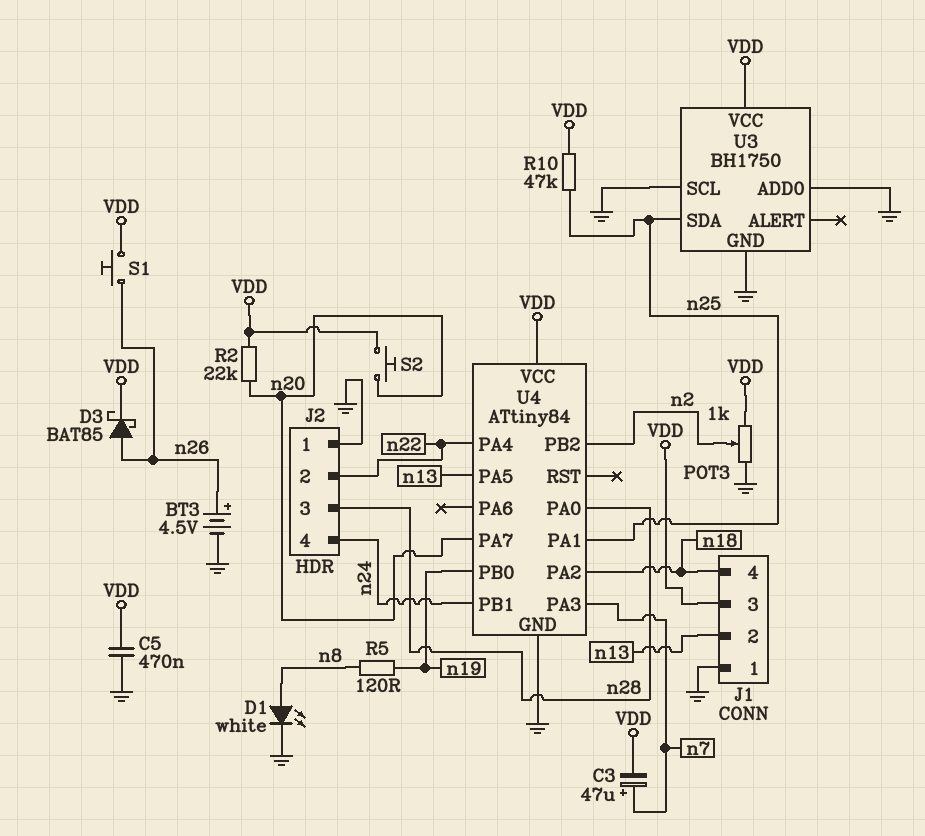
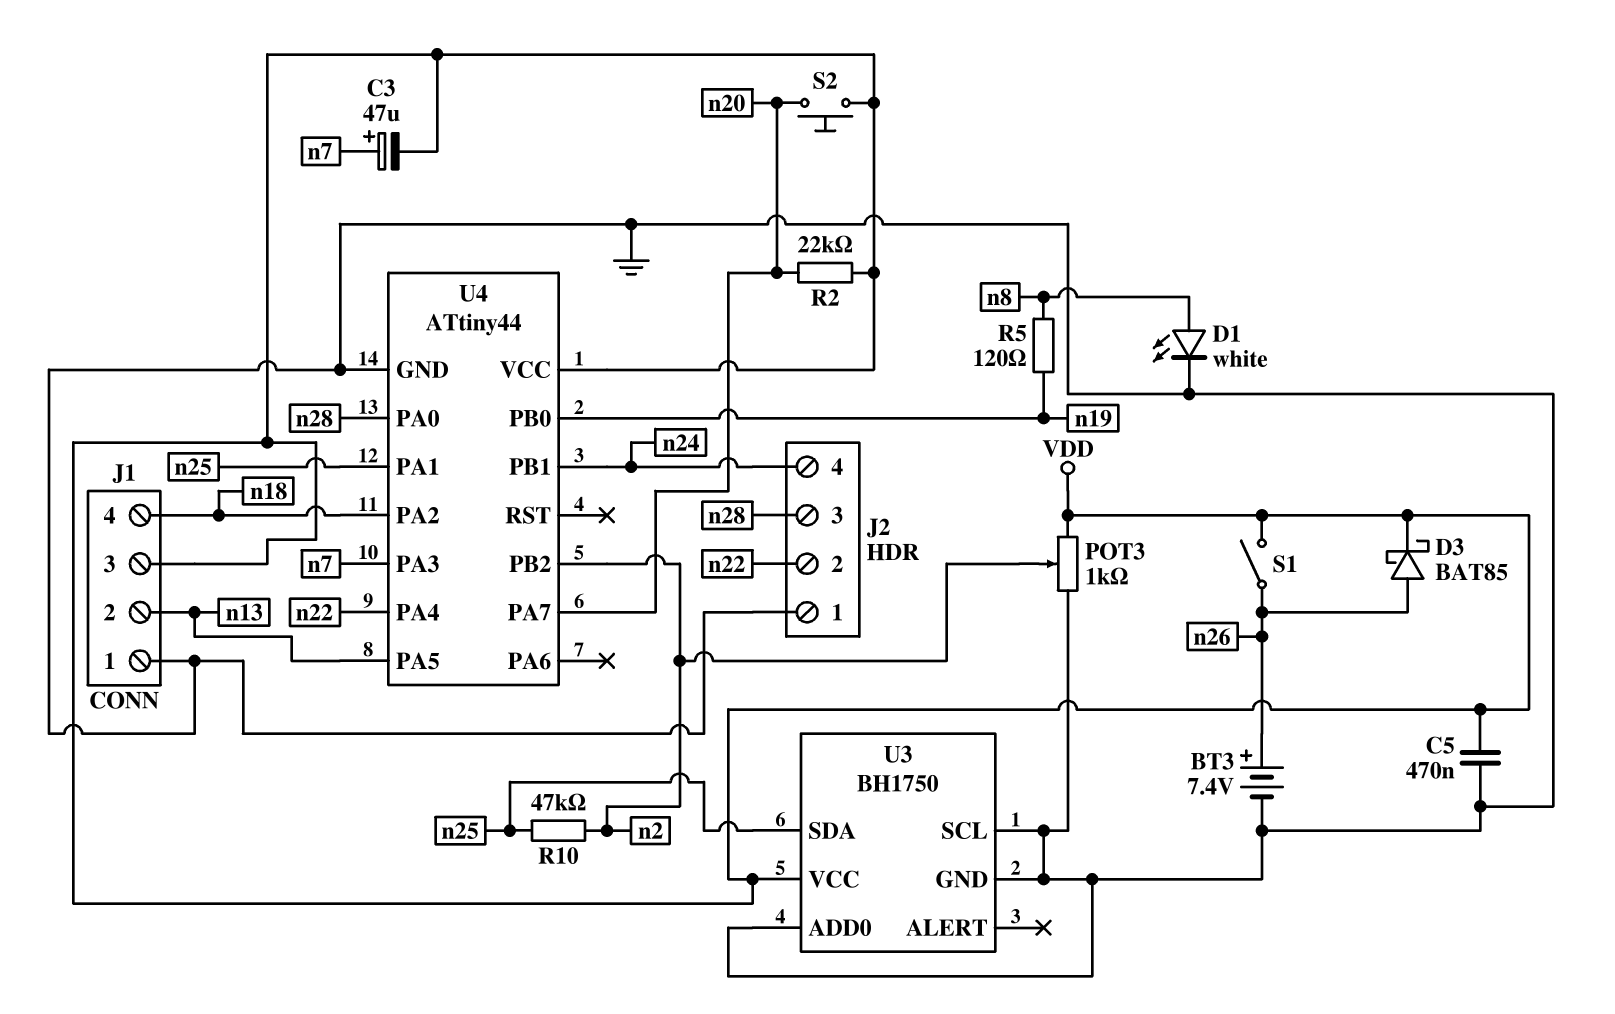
BT3: 4.5V (plus n26, minus GND) -> 7.4V (plus n26, minus GND)
R10: 47k (VDD, n25) -> 47k (n2, n25)
S1: button (VDD, n26) -> switch (VDD, n26)
U4: ATtiny84 -> ATtiny44

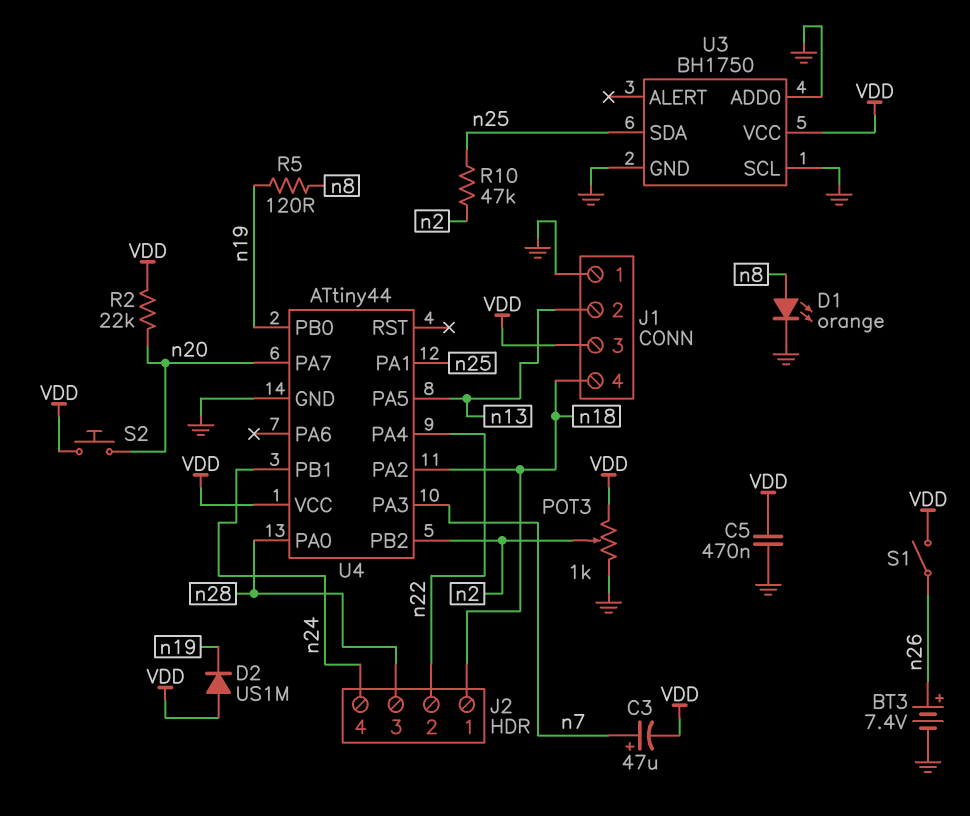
D1: LED white (A n8, K GND) -> LED orange (A n8, K GND)
D2: none -> diode US1M (A VDD, K n19)
D3: schottky BAT85 (A n26, K VDD) -> none
J2 pin 1: GND -> n18

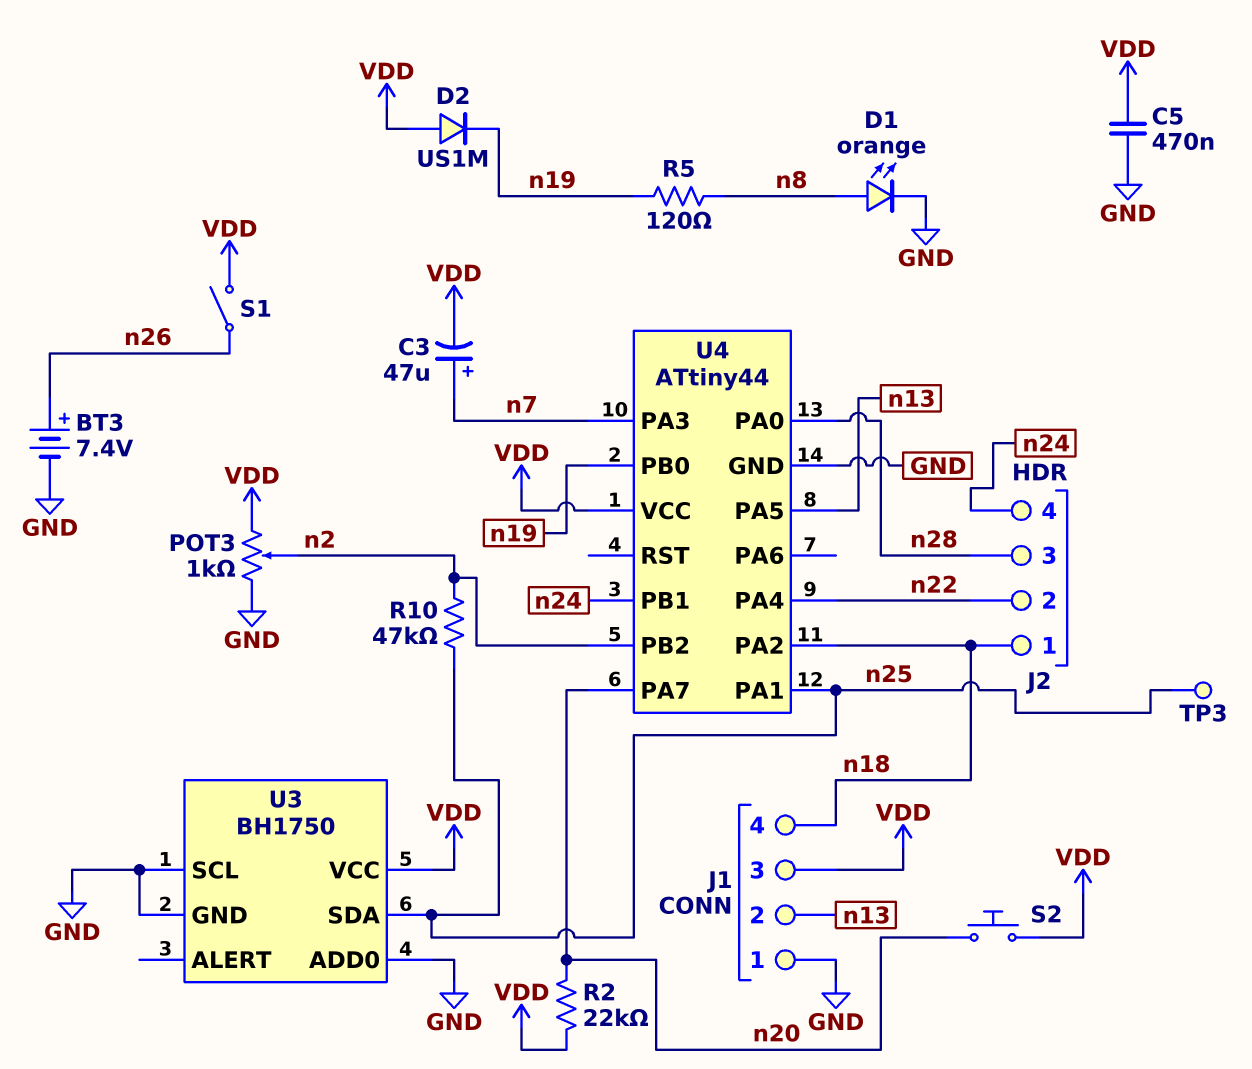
TP3: none -> test point (n25)

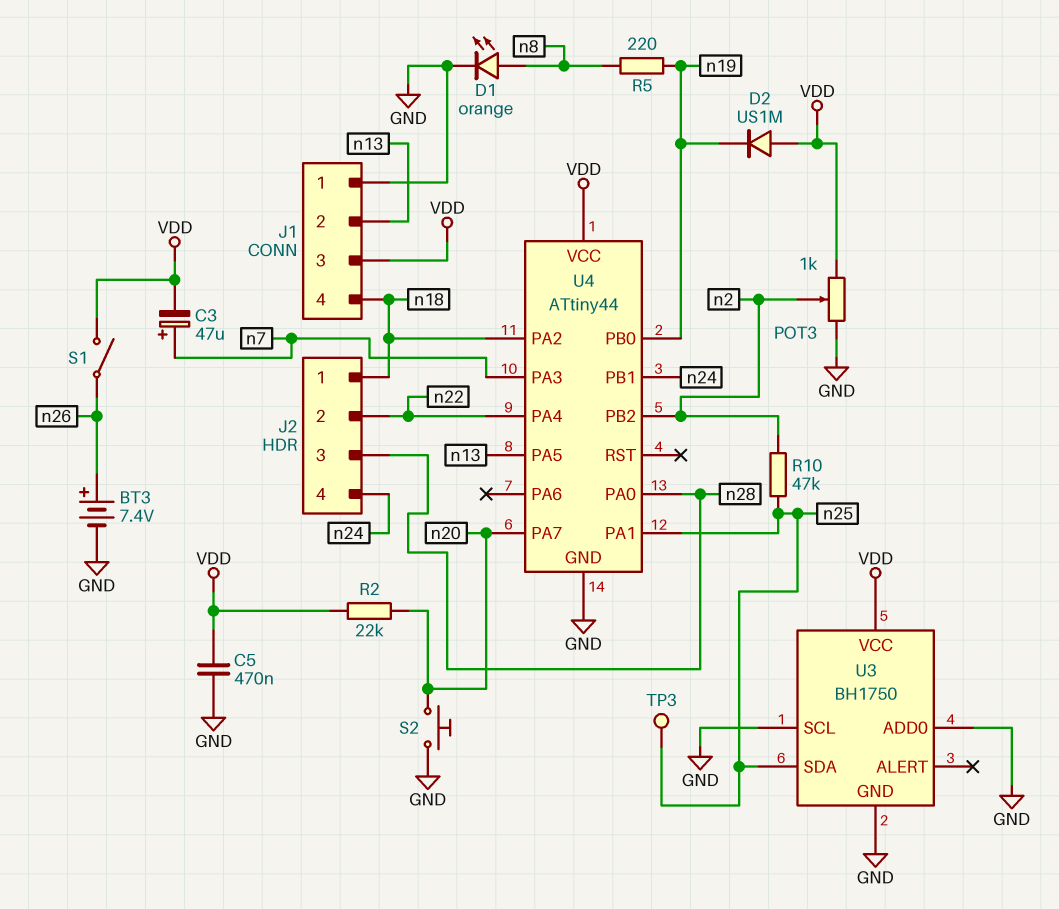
R5: 120 (n8, n19) -> 220 (n8, n19)
S2: button (VDD, n20) -> button (GND, n20)

